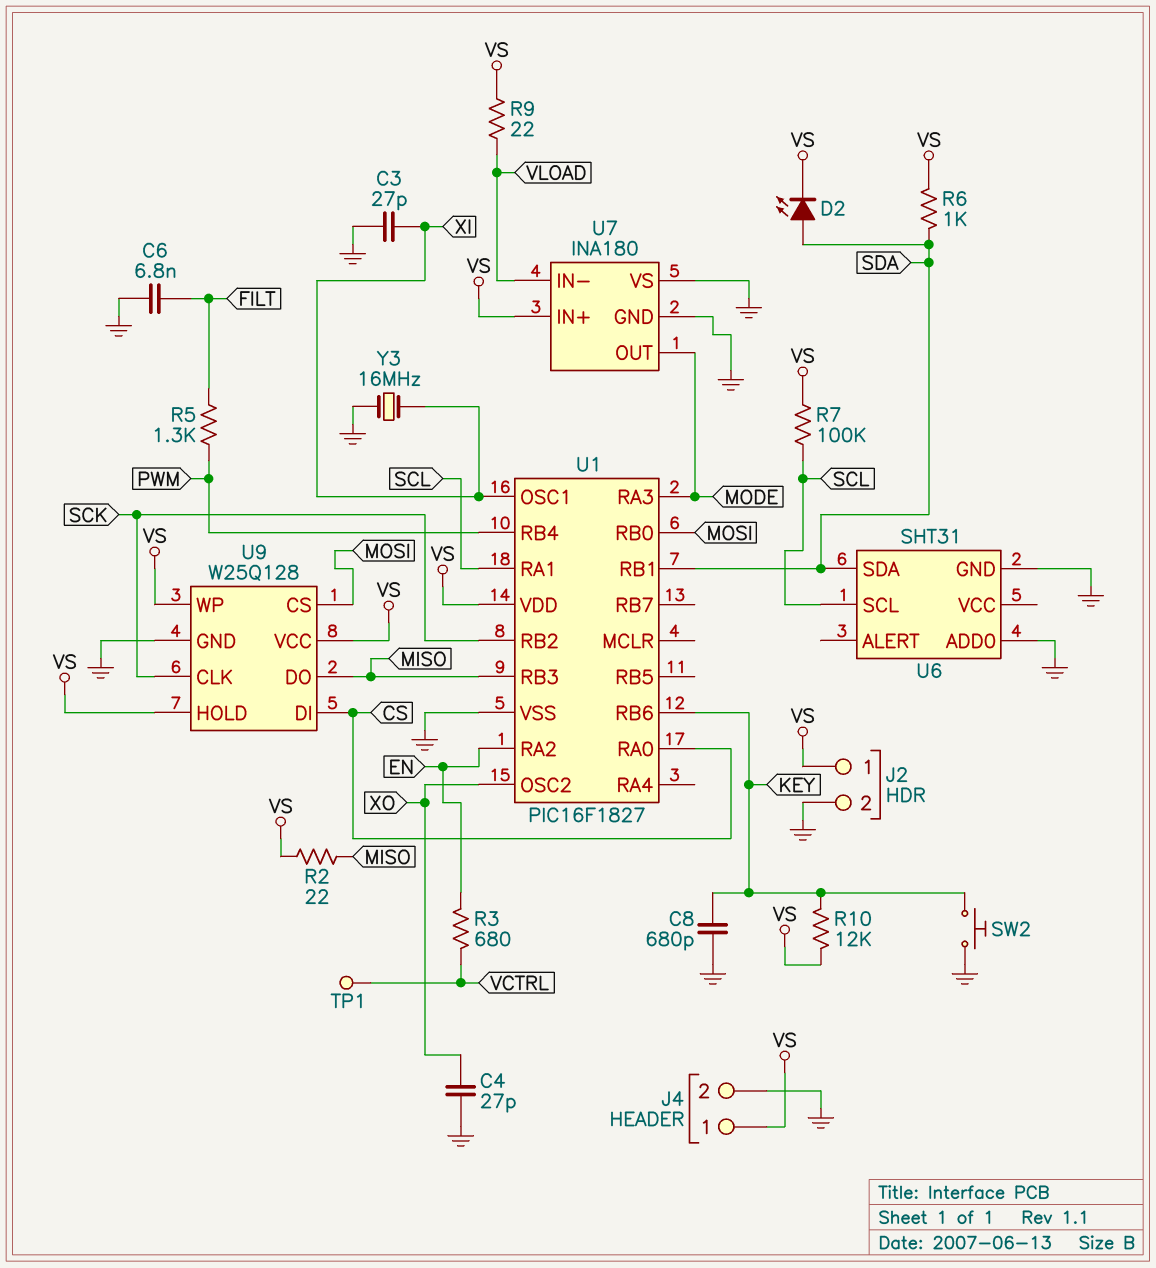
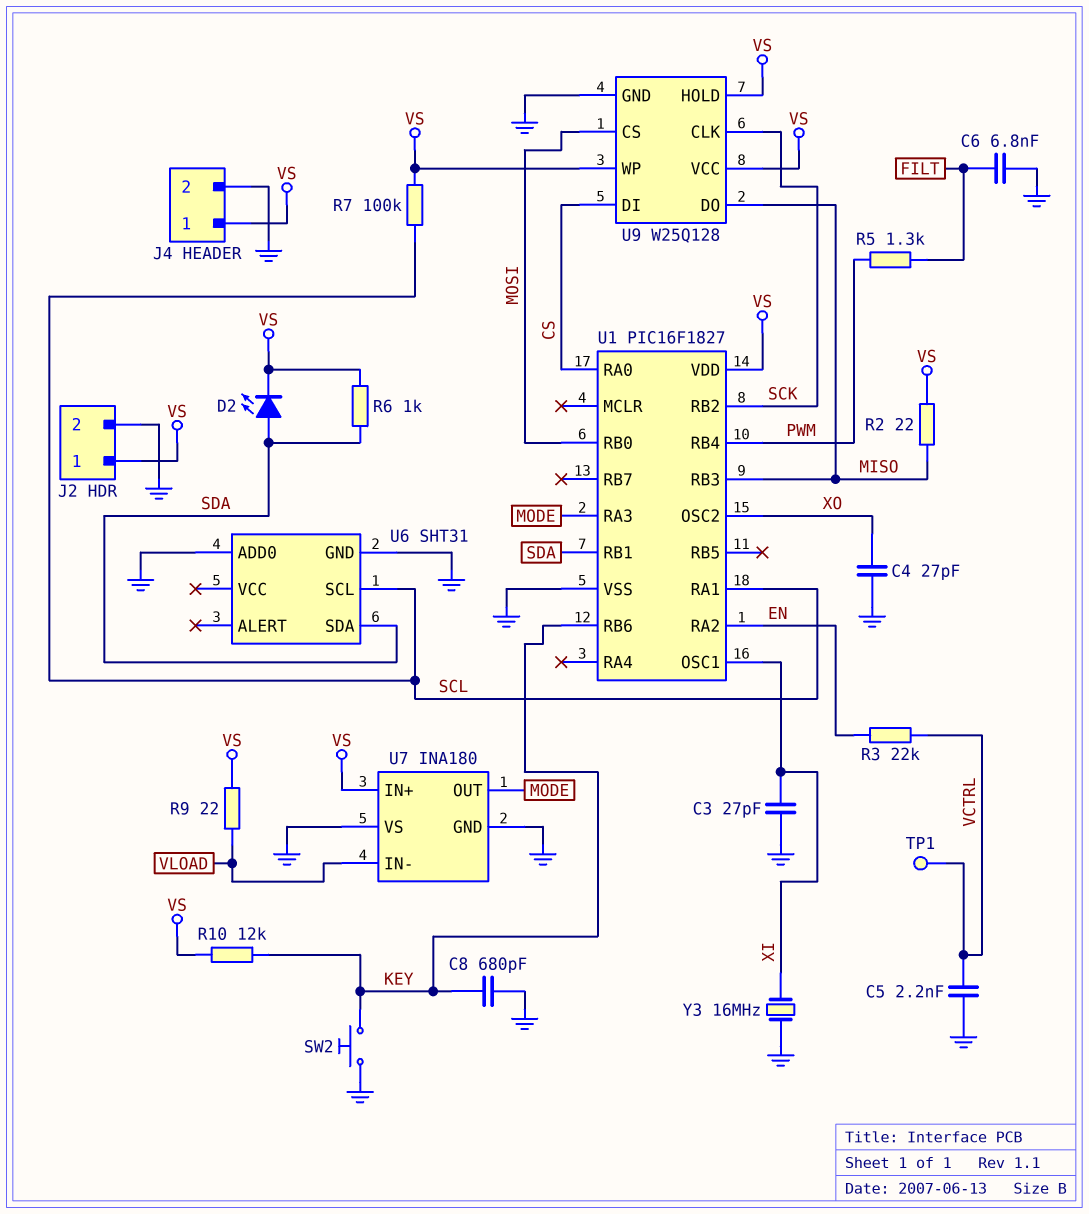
C5: none -> 2.2nF (GND, VCTRL)
R3: 680 (EN, VCTRL) -> 22k (EN, VCTRL)

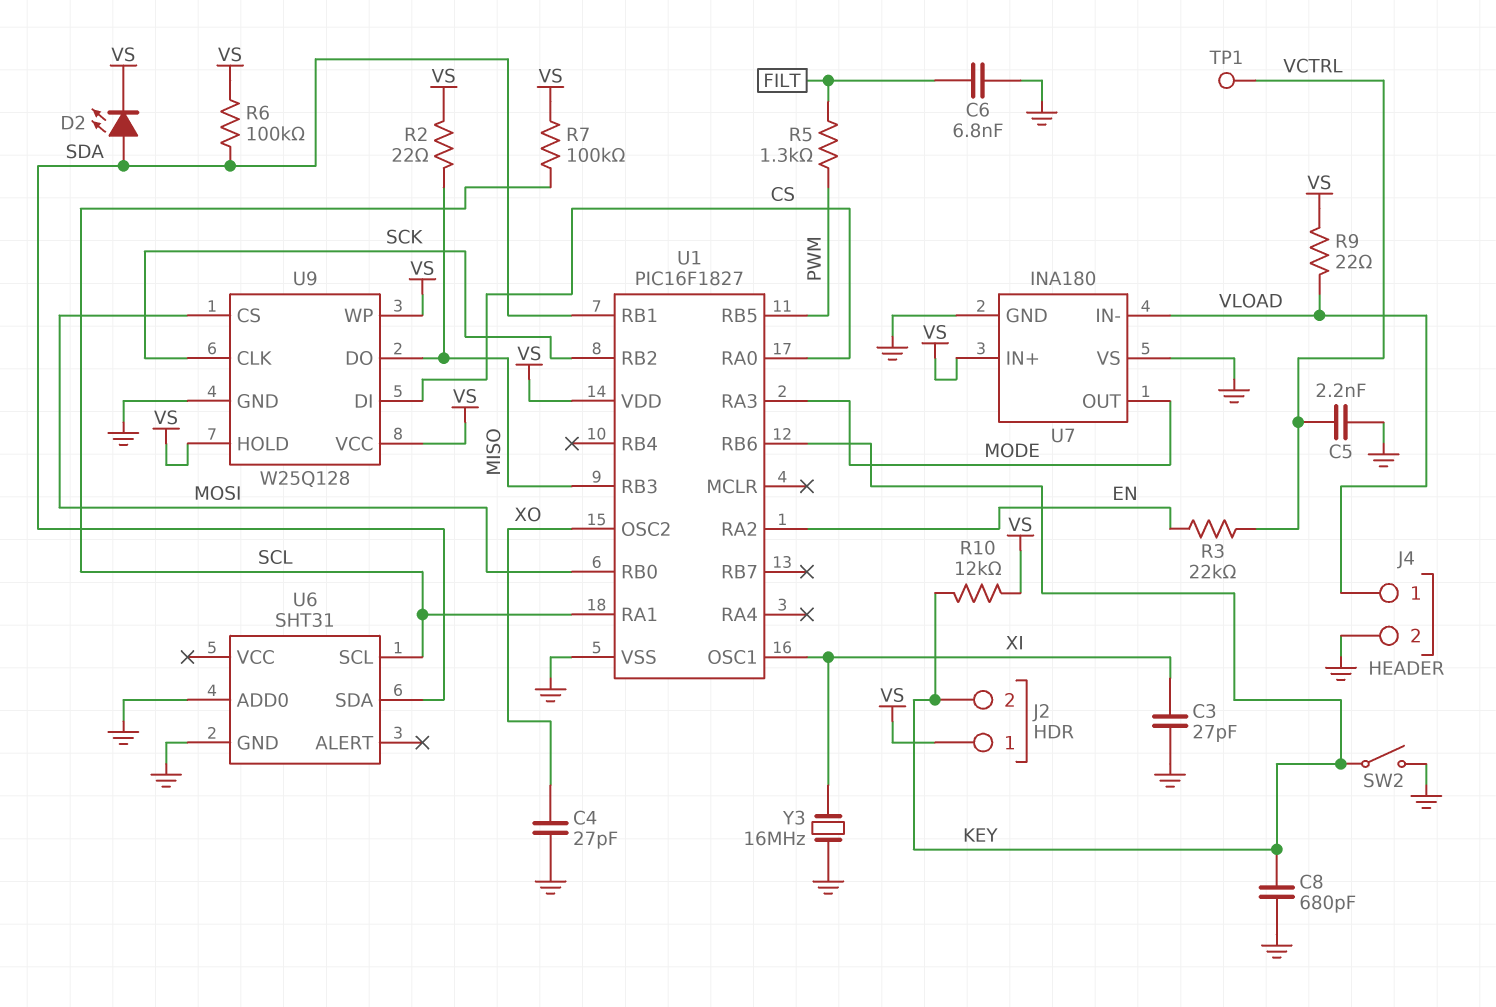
J2 pin 2: GND -> KEY
J4 pin 1: VS -> VLOAD
R6: 1k (SDA, VS) -> 100k (SDA, VS)
SW2: button (GND, KEY) -> switch (GND, KEY)
U1 pin RB4: PWM -> none
U1 pin RB5: none -> PWM

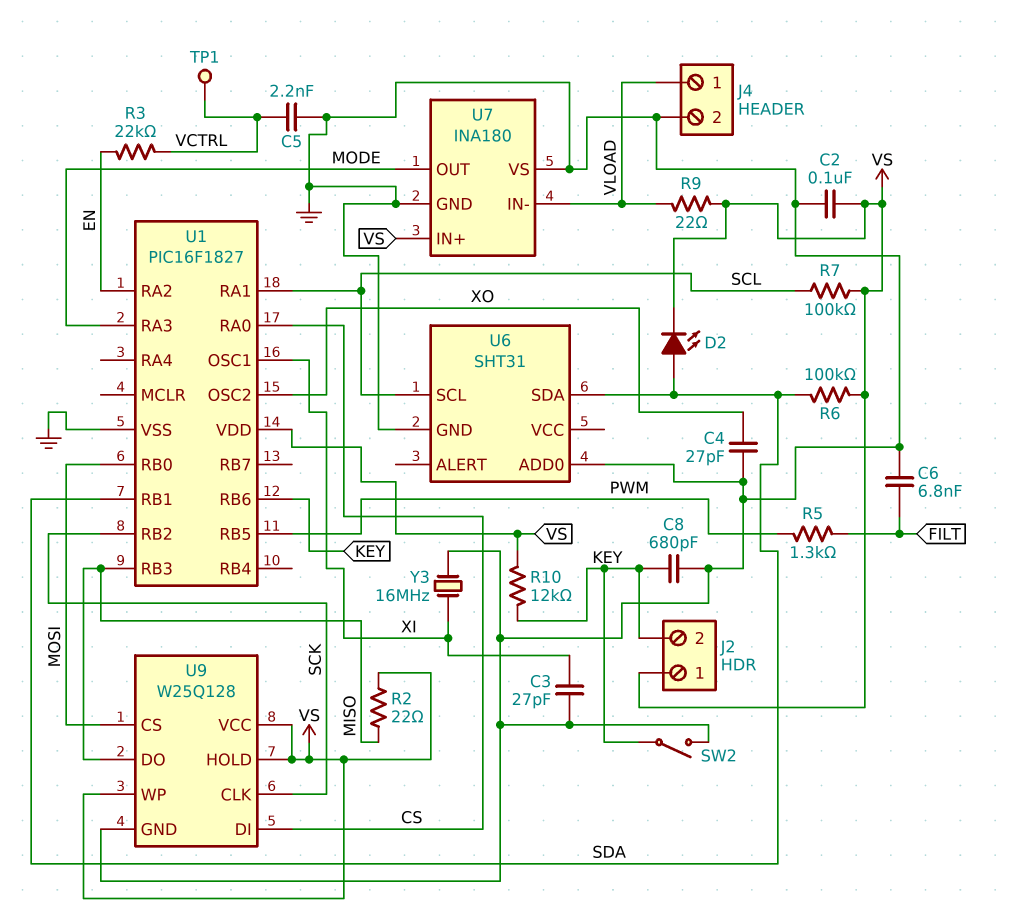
C2: none -> 100nF (GND, VS)

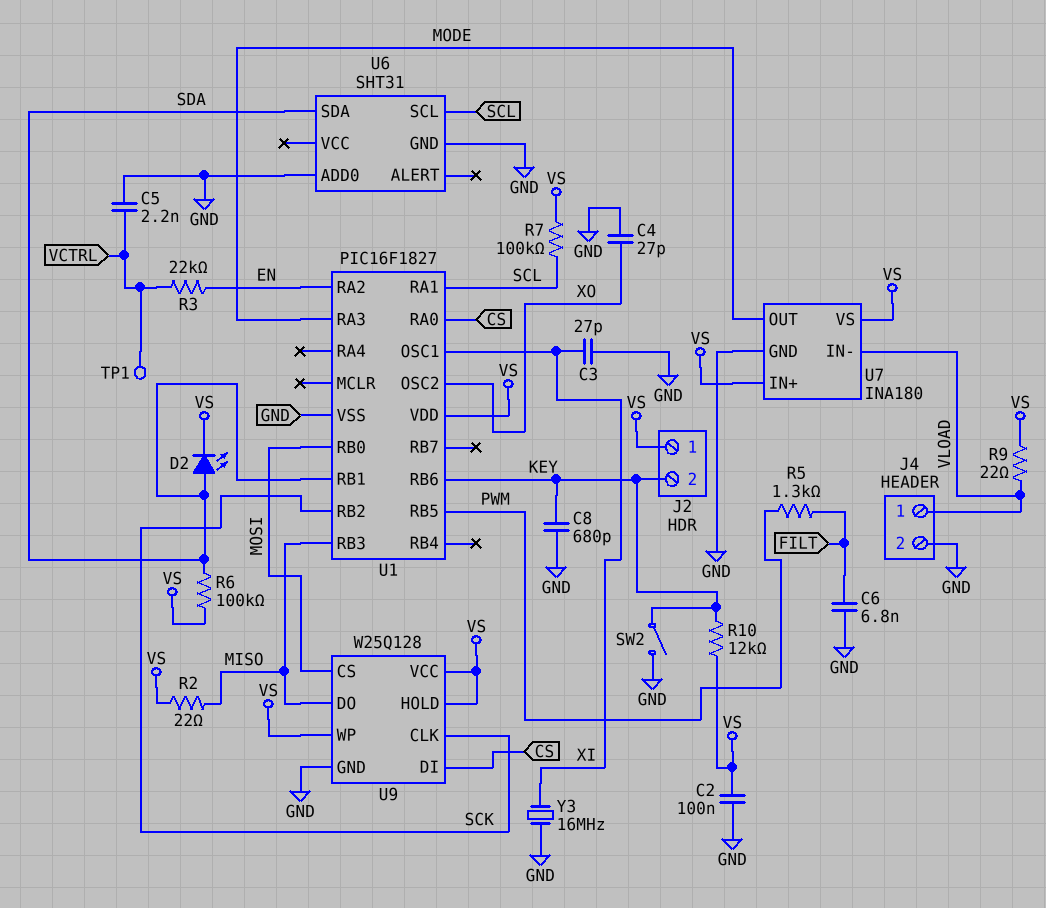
U7 pin VS: GND -> VS

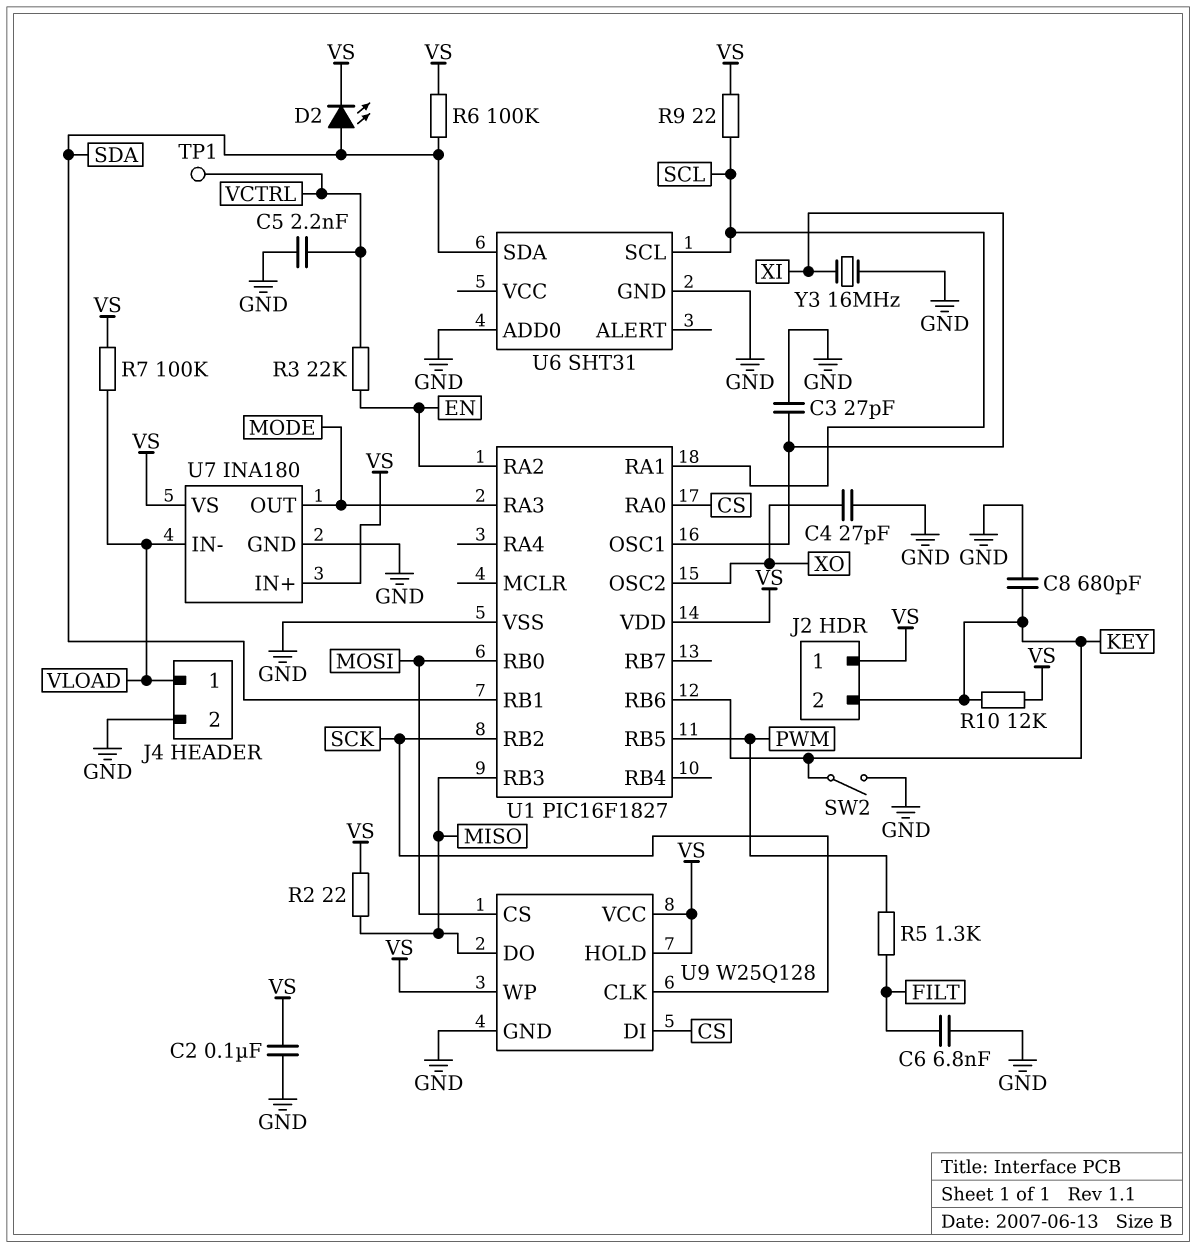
R7: 100k (SCL, VS) -> 100k (VLOAD, VS)
R9: 22 (VLOAD, VS) -> 22 (SCL, VS)

